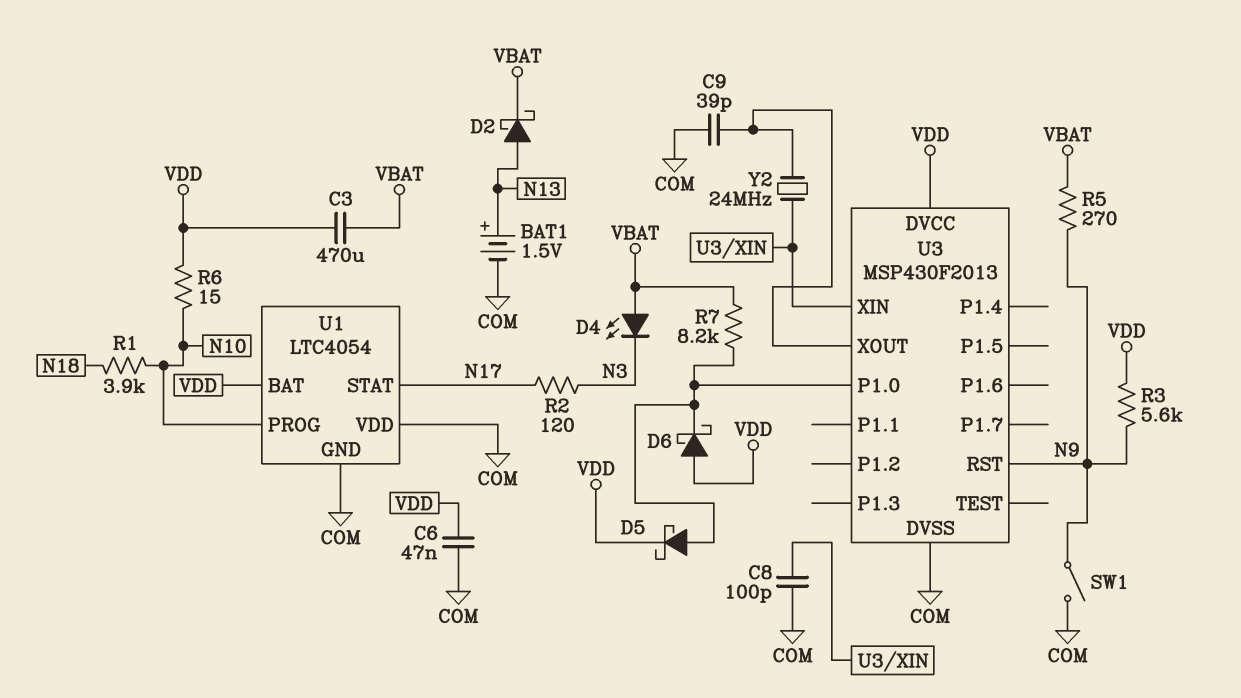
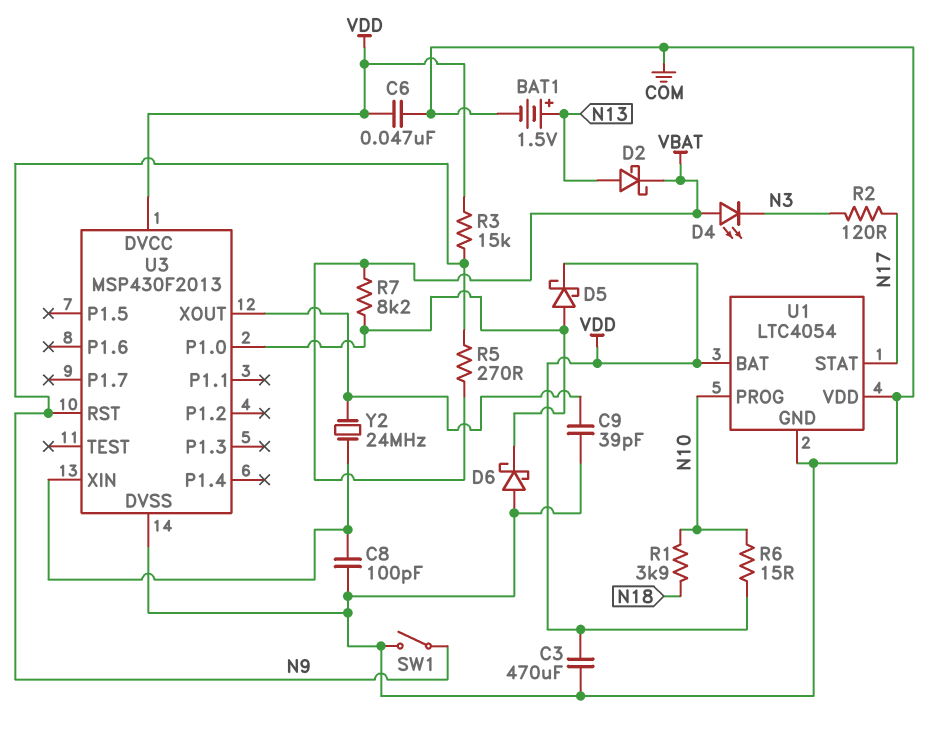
C3: 470uF (VBAT, VDD) -> 470uF (COM, VDD)
D6: schottky (A VDD, K U3/P1.0) -> schottky (A COM, K U3/P1.0)
R3: 5.6k (N9, VDD) -> 15k (N9, VDD)

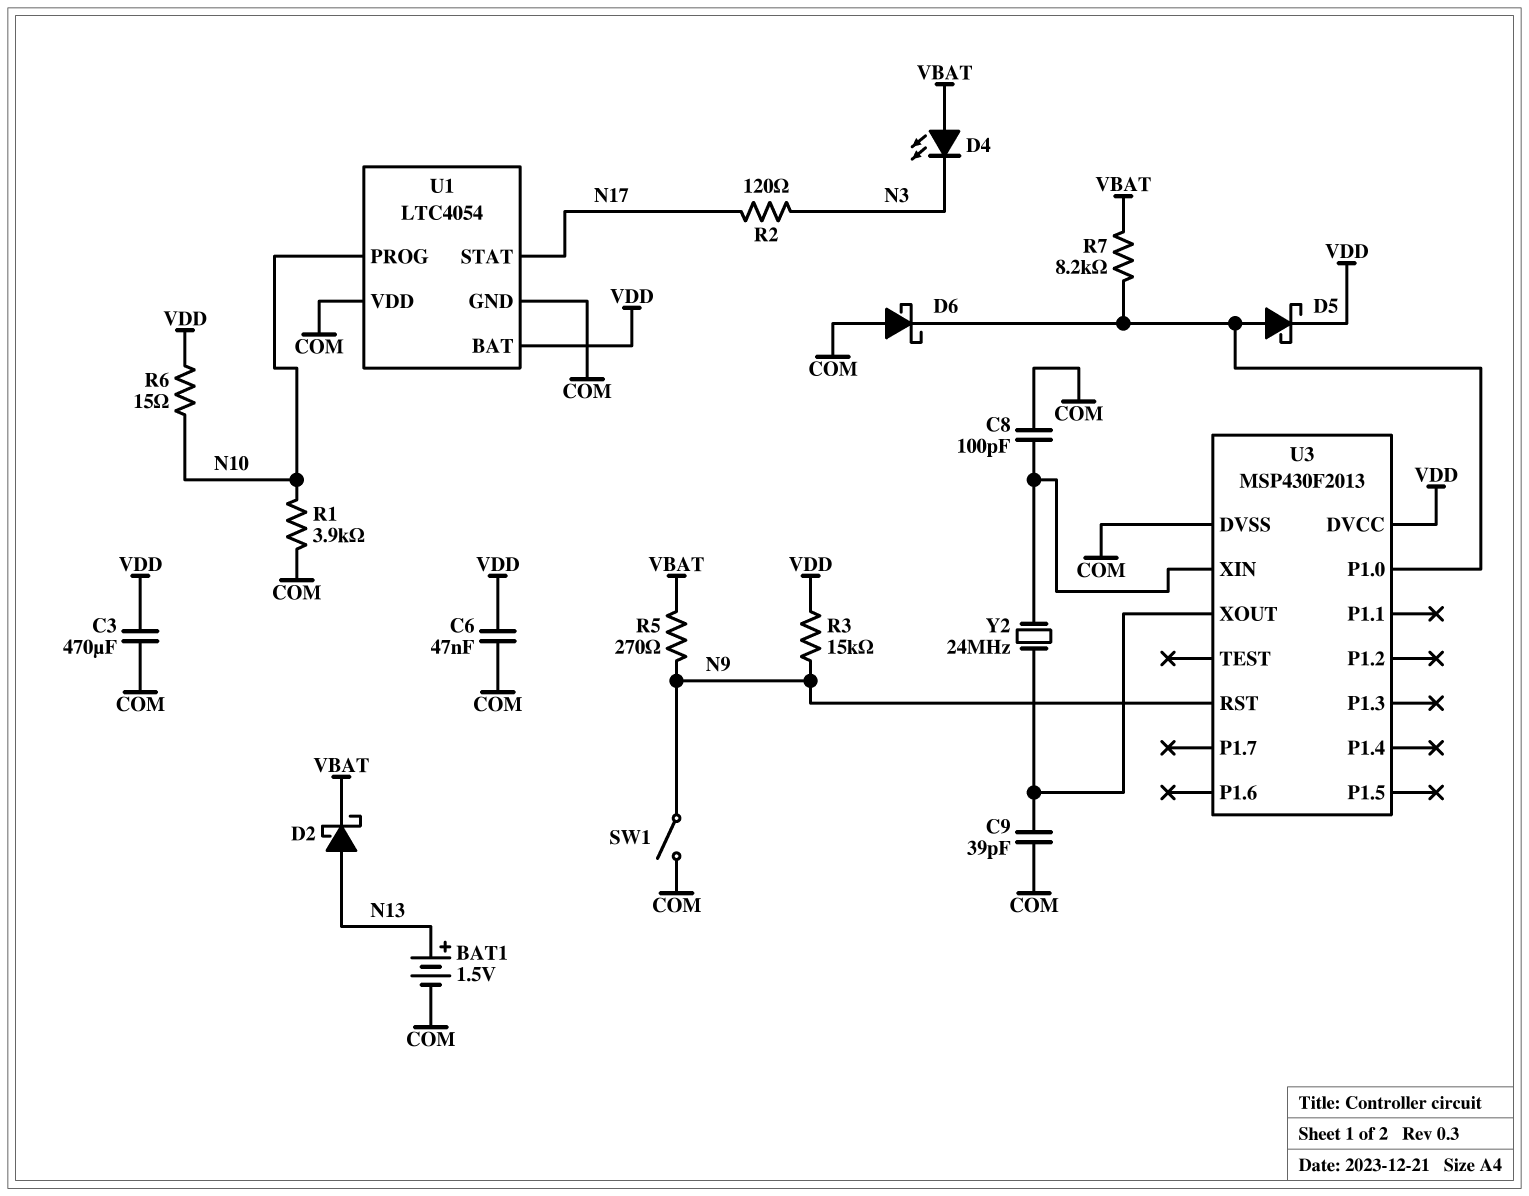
R1: 3.9k (N10, N18) -> 3.9k (COM, N10)

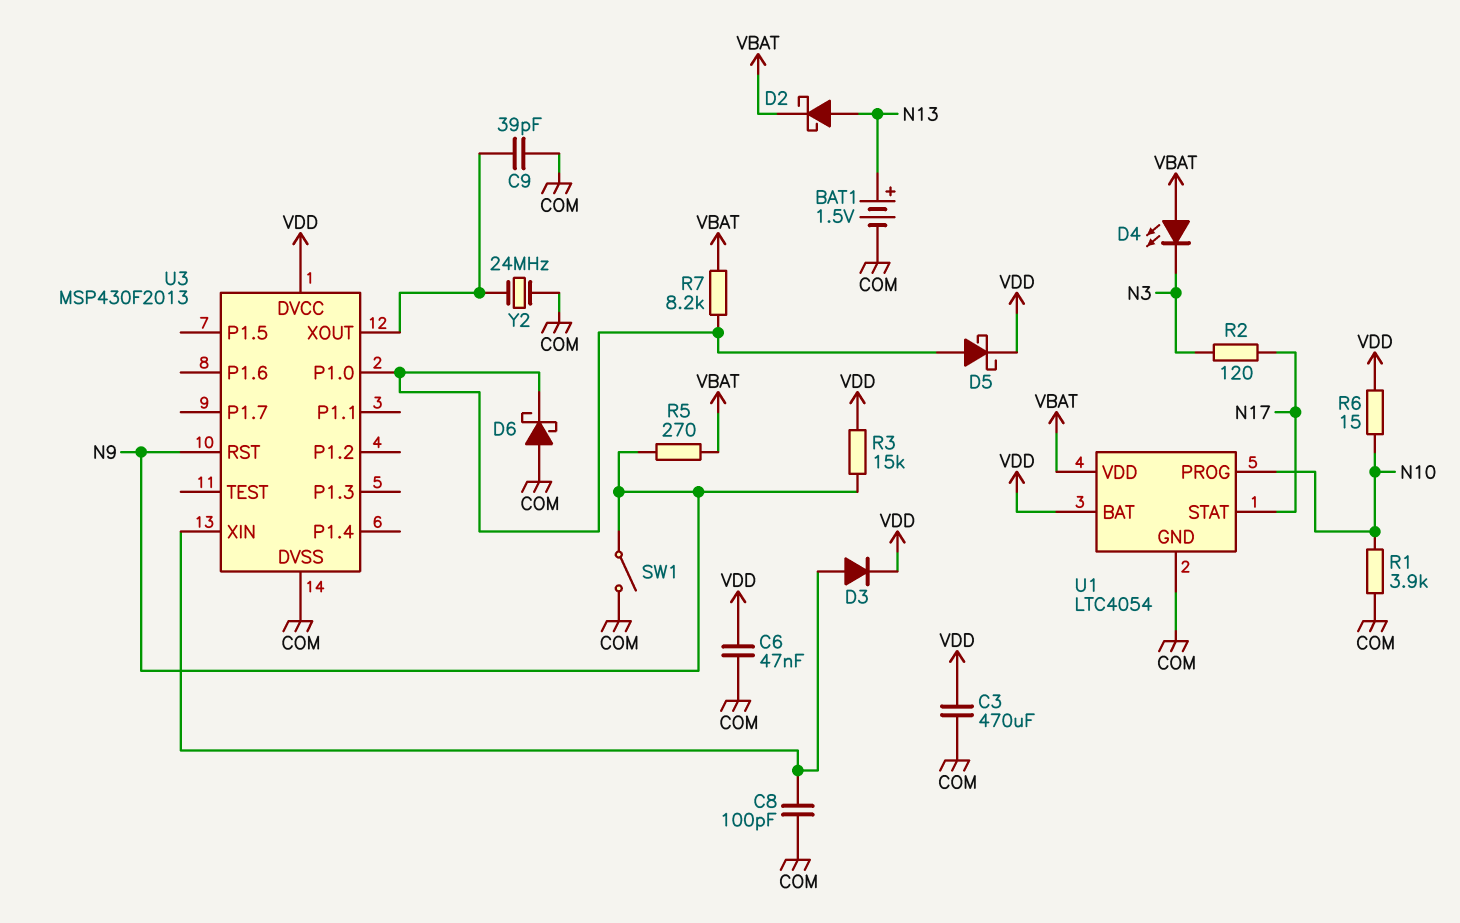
D3: none -> diode (A U3/XIN, K VDD)
U1 pin VDD: COM -> VBAT
Y2: 24MHz (U3/XIN, U3/XOUT) -> 24MHz (COM, U3/XOUT)

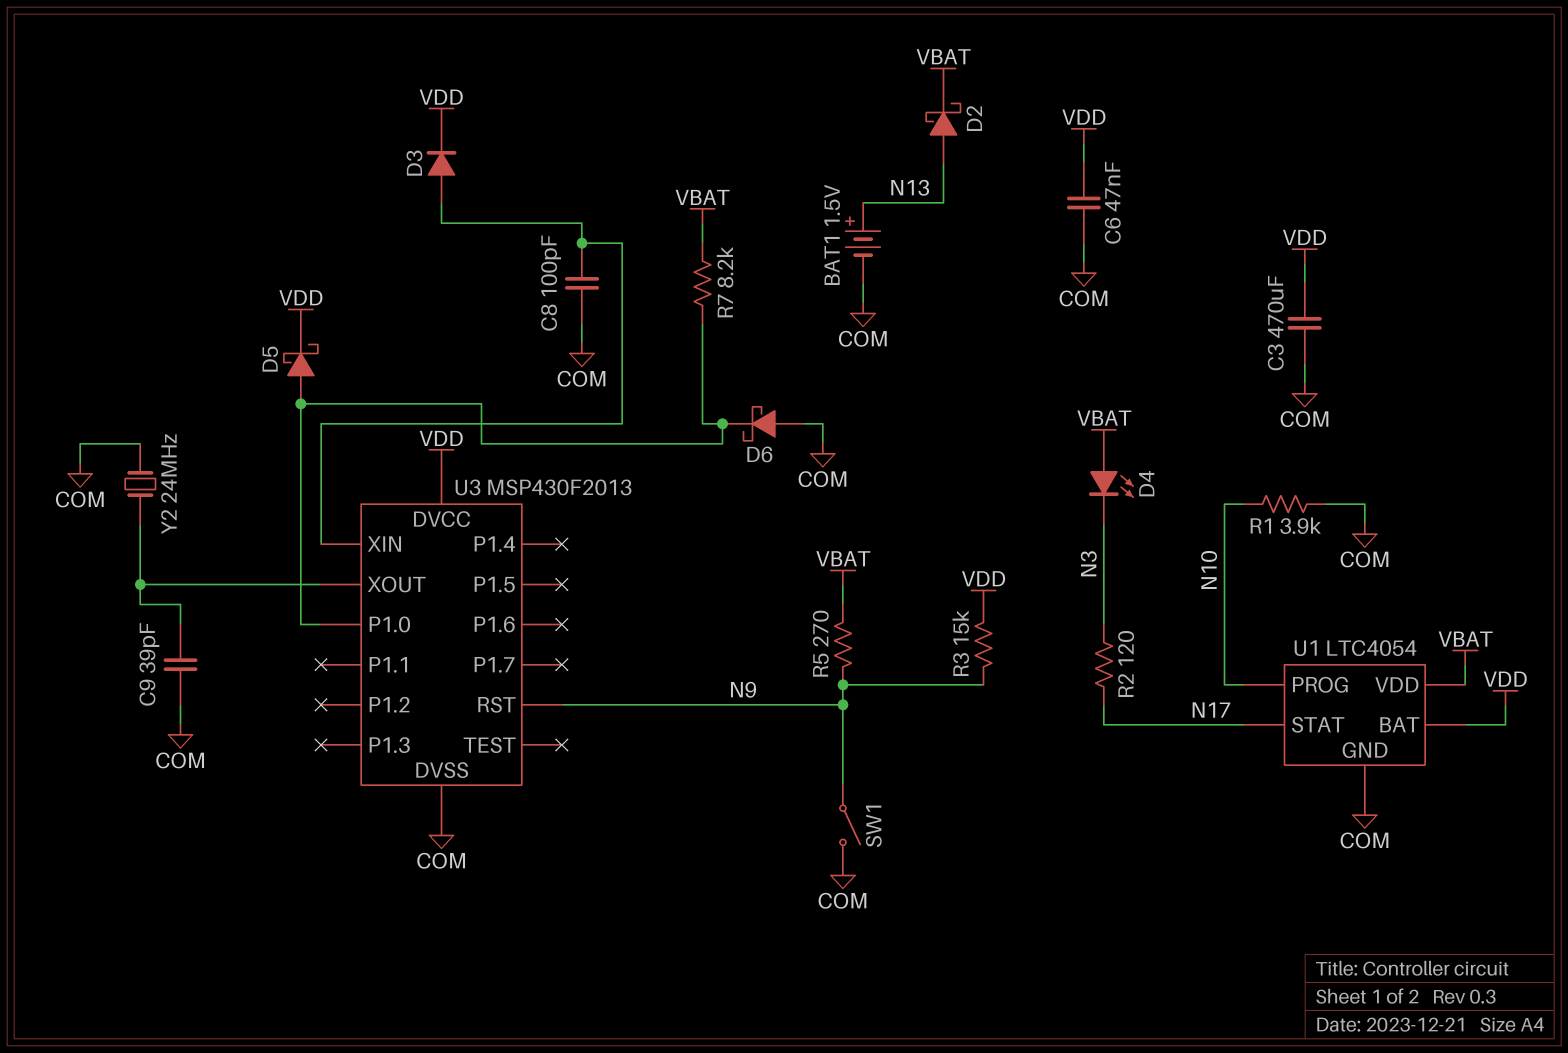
R6: 15 (N10, VDD) -> none

